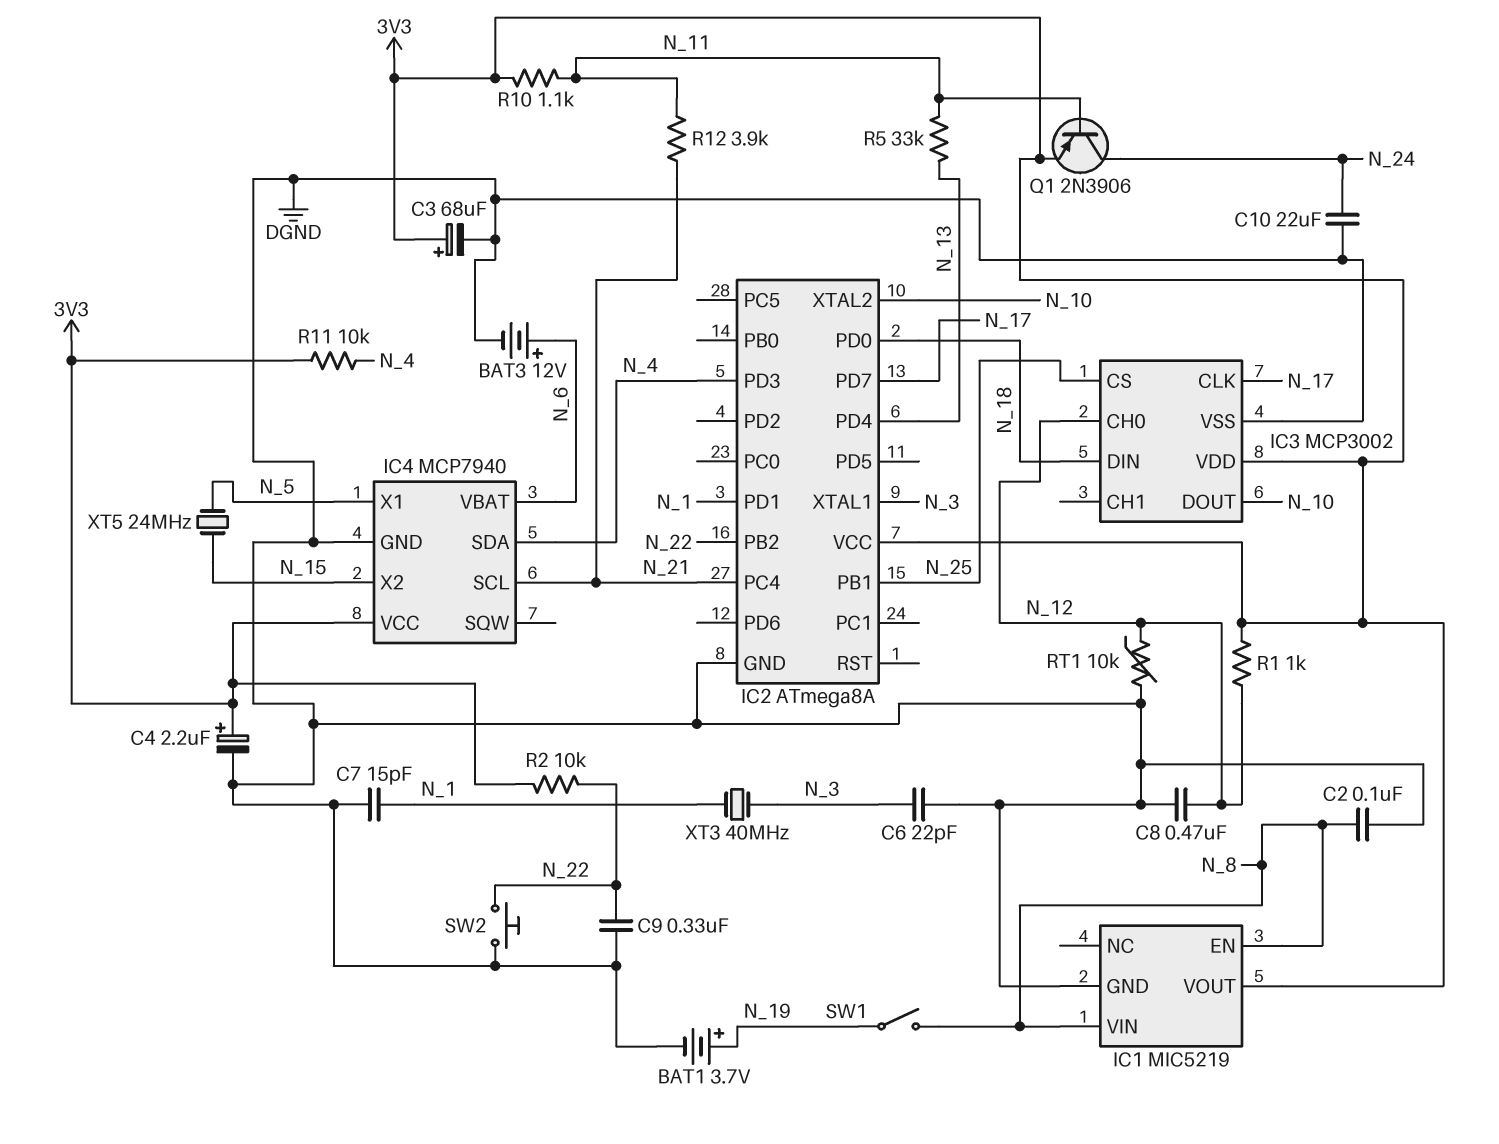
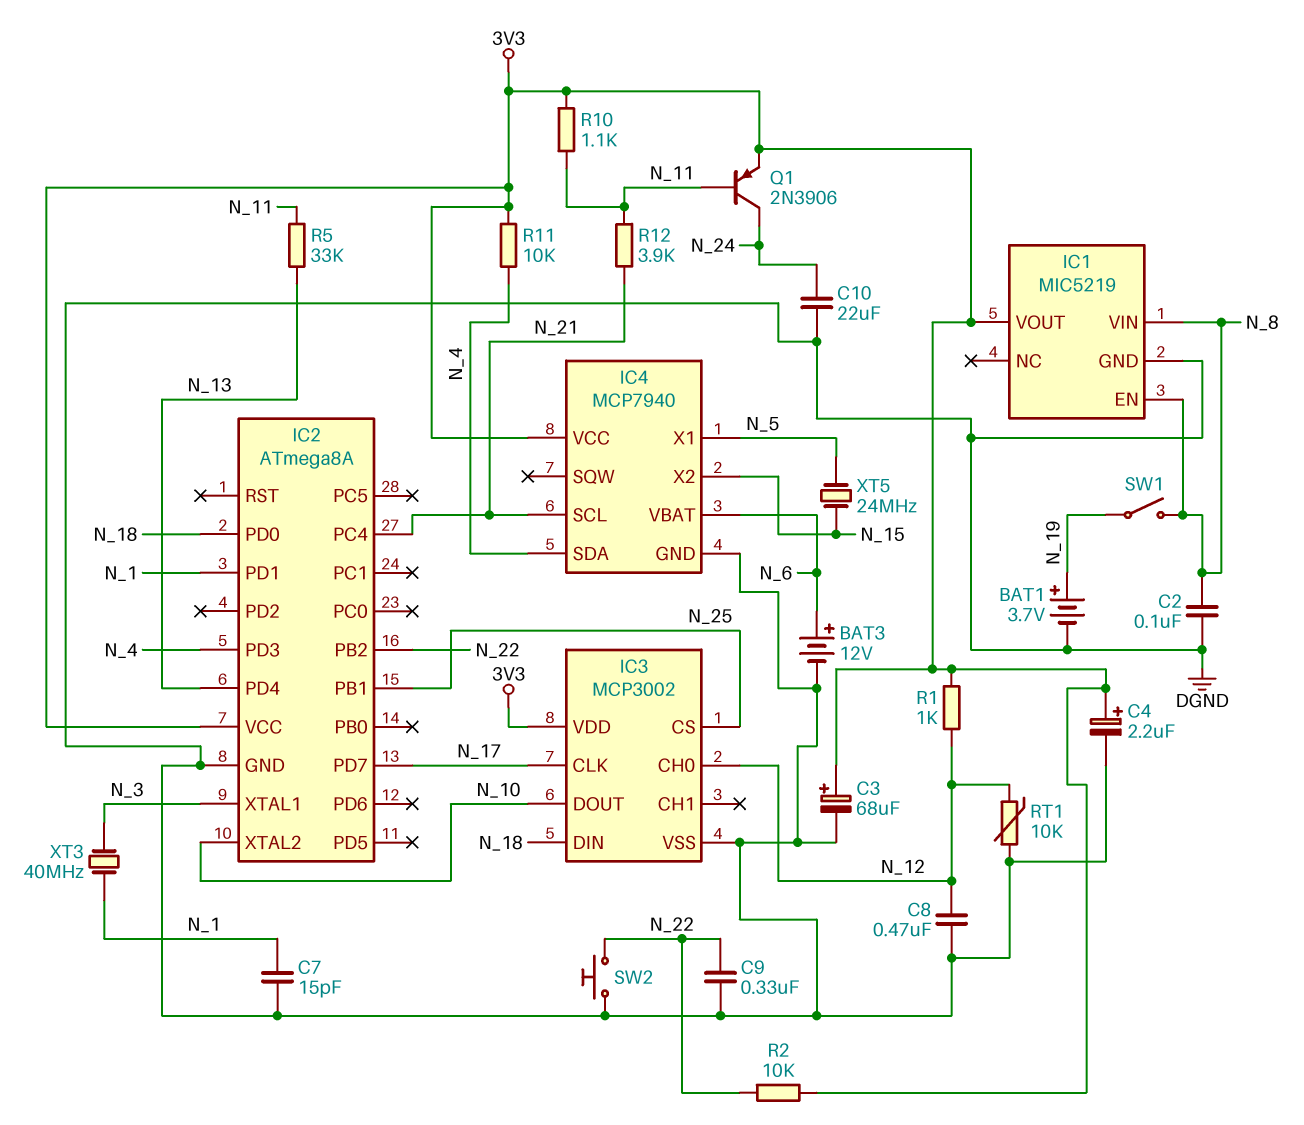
C6: 22pF (DGND, N_3) -> none

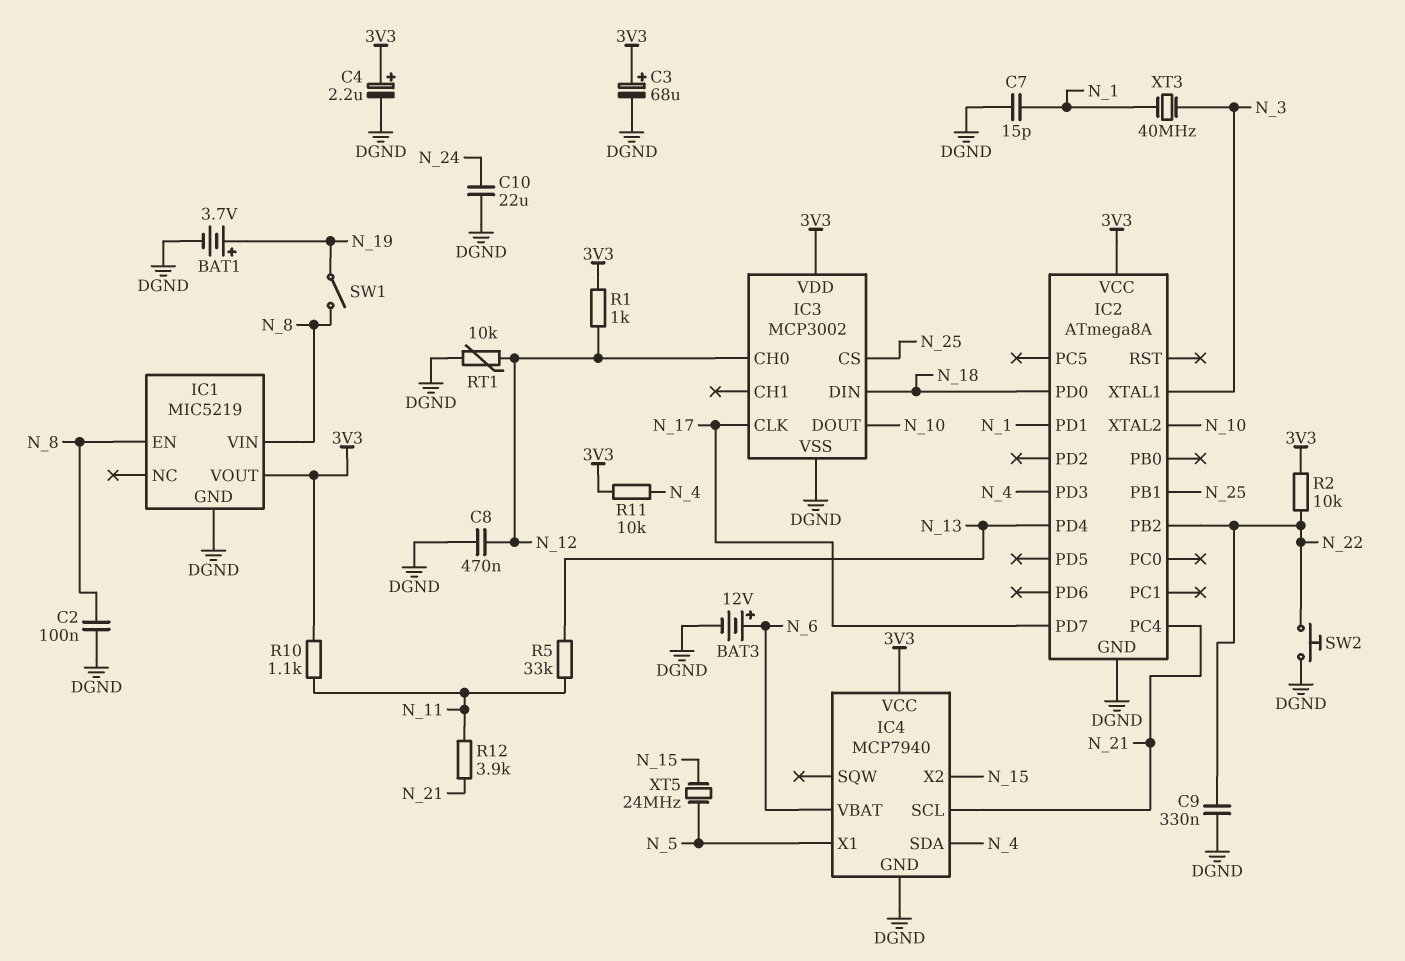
Q1: PNP 2N3906 (B N_11, C N_24, E 3V3) -> none

